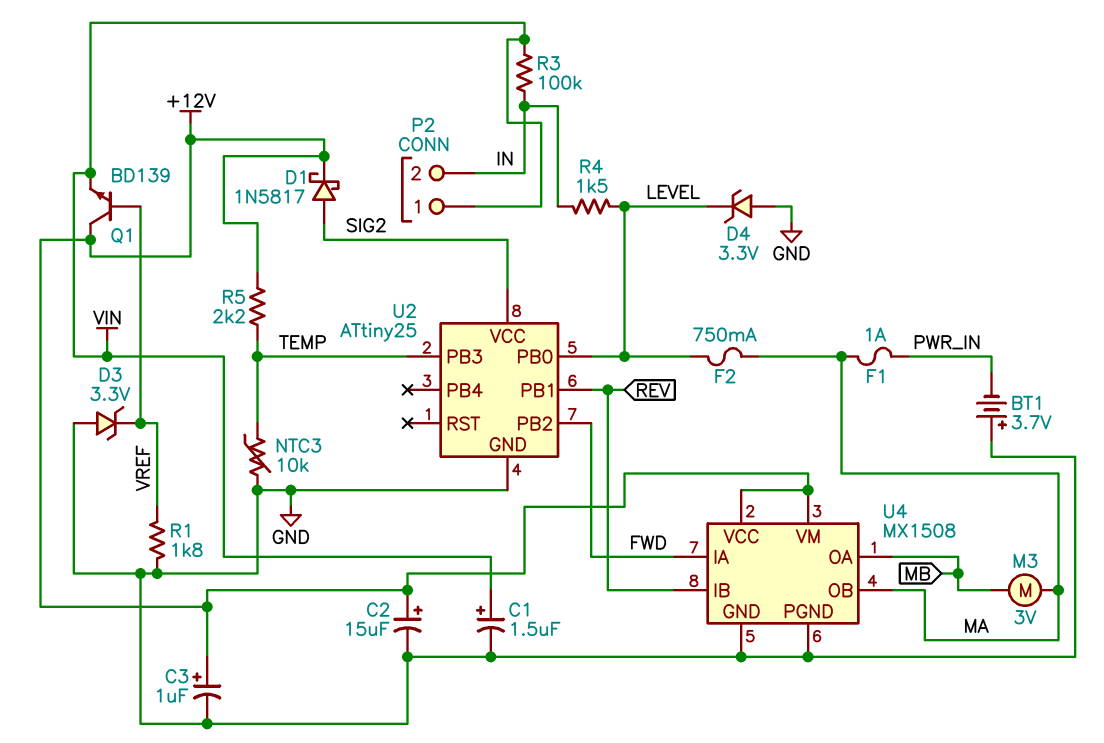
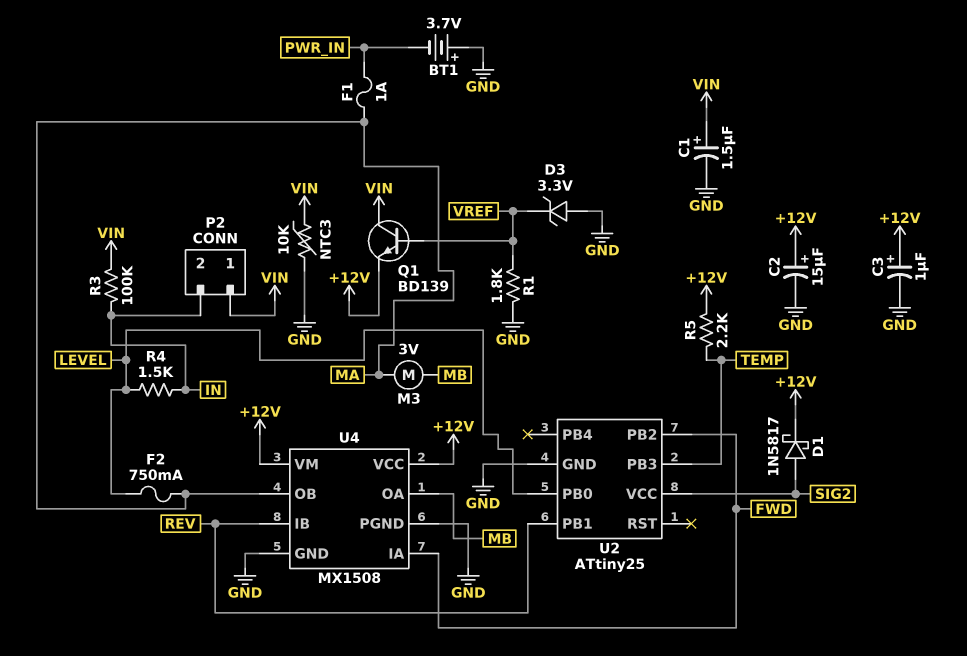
D4: zener 3.3V (A GND, K LEVEL) -> none
NTC3: 10k (GND, TEMP) -> 10k (GND, VIN)
Q1: NPN BD139 (B VREF, C +12V, E VIN) -> NPN BD139 (B VREF, C VIN, E +12V)

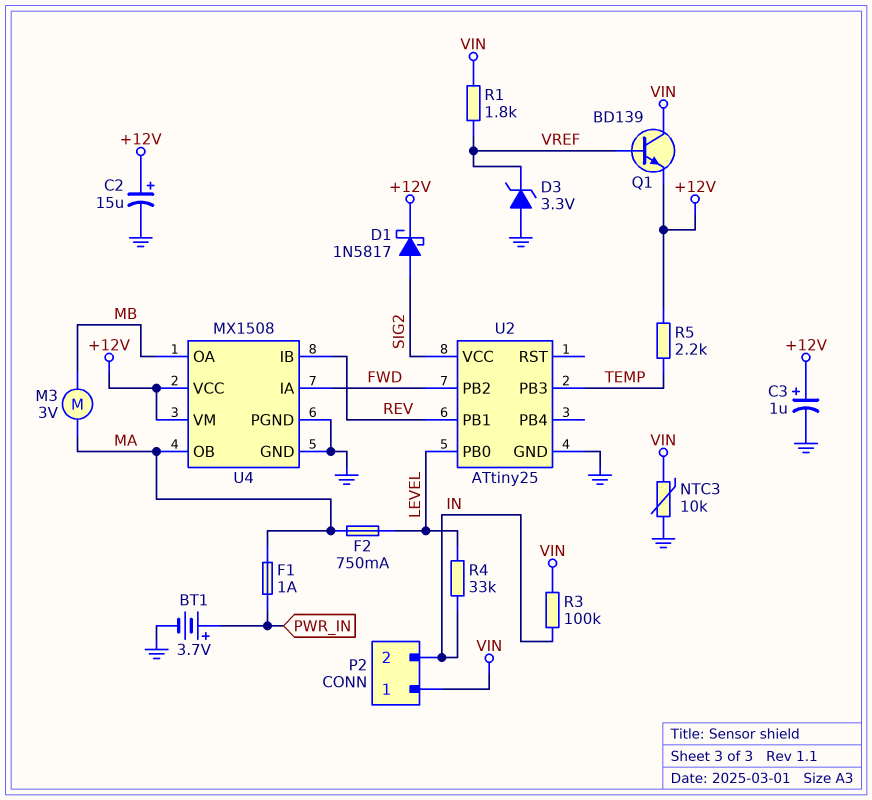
BT1: 3.7V (plus GND, minus PWR_IN) -> 3.7V (plus PWR_IN, minus GND)
C1: 1.5uF (plus VIN, minus GND) -> none
R1: 1.8k (GND, VREF) -> 1.8k (VIN, VREF)
R4: 1.5k (IN, LEVEL) -> 33k (IN, LEVEL)

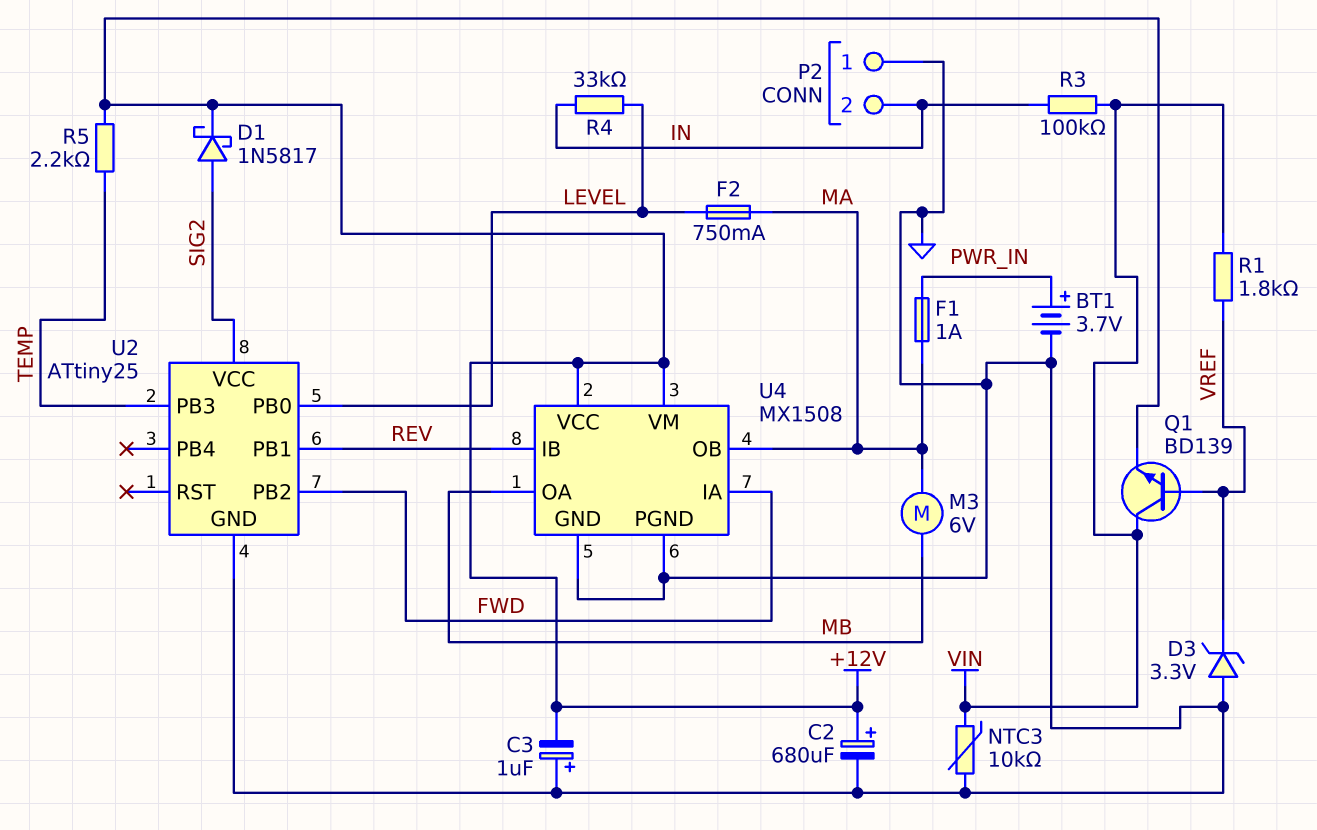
C2: 15uF (plus +12V, minus GND) -> 680uF (plus +12V, minus GND)
C3: 1uF (plus +12V, minus GND) -> 1uF (plus GND, minus +12V)
M3: motor 3V (MA, MB) -> motor 6V (MA, MB)
P2 pin 1: VIN -> GND

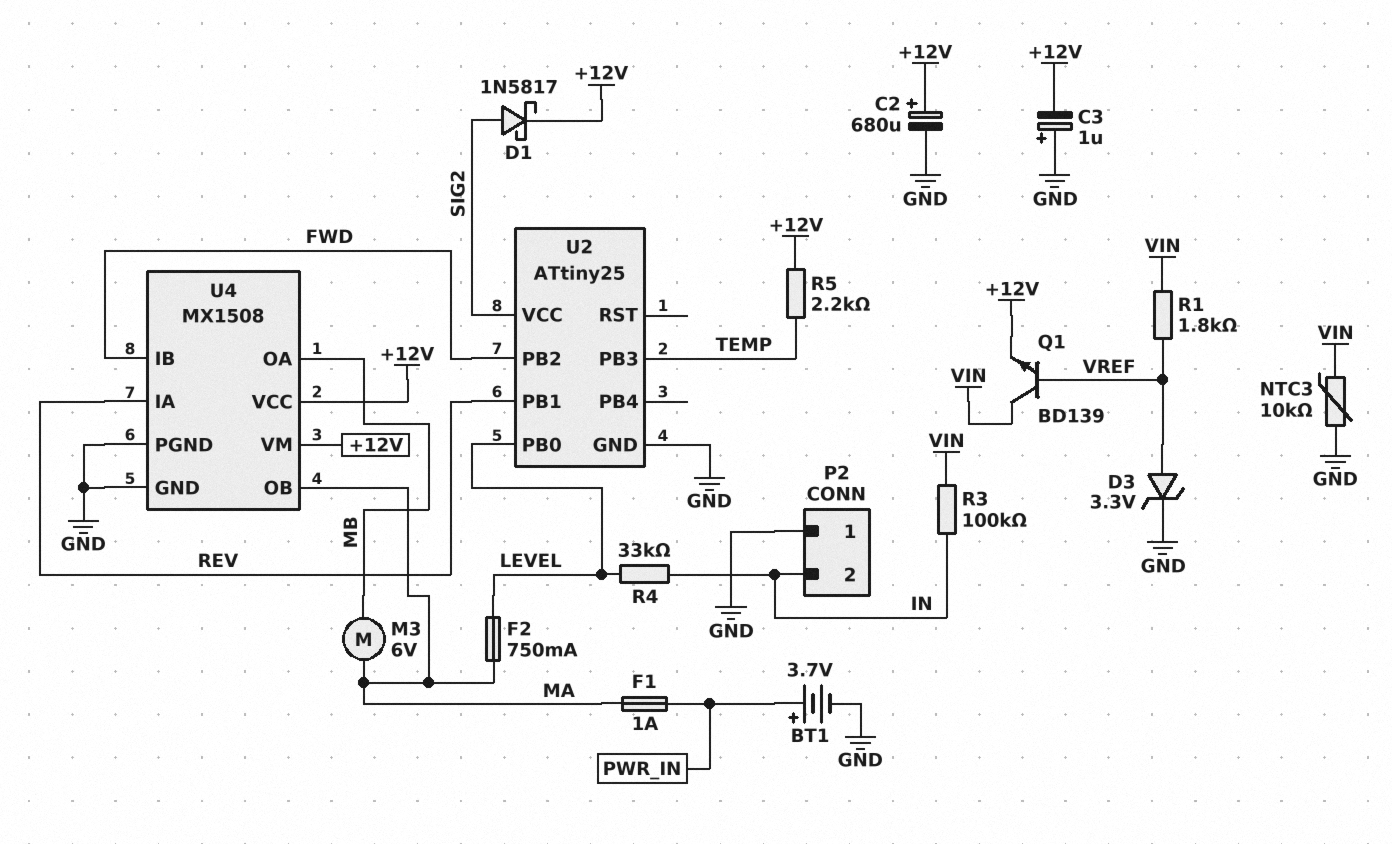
D3: zener 3.3V (A GND, K VREF) -> zener 3.3V (A VREF, K GND)
U4 pin IA: FWD -> REV
U4 pin IB: REV -> FWD

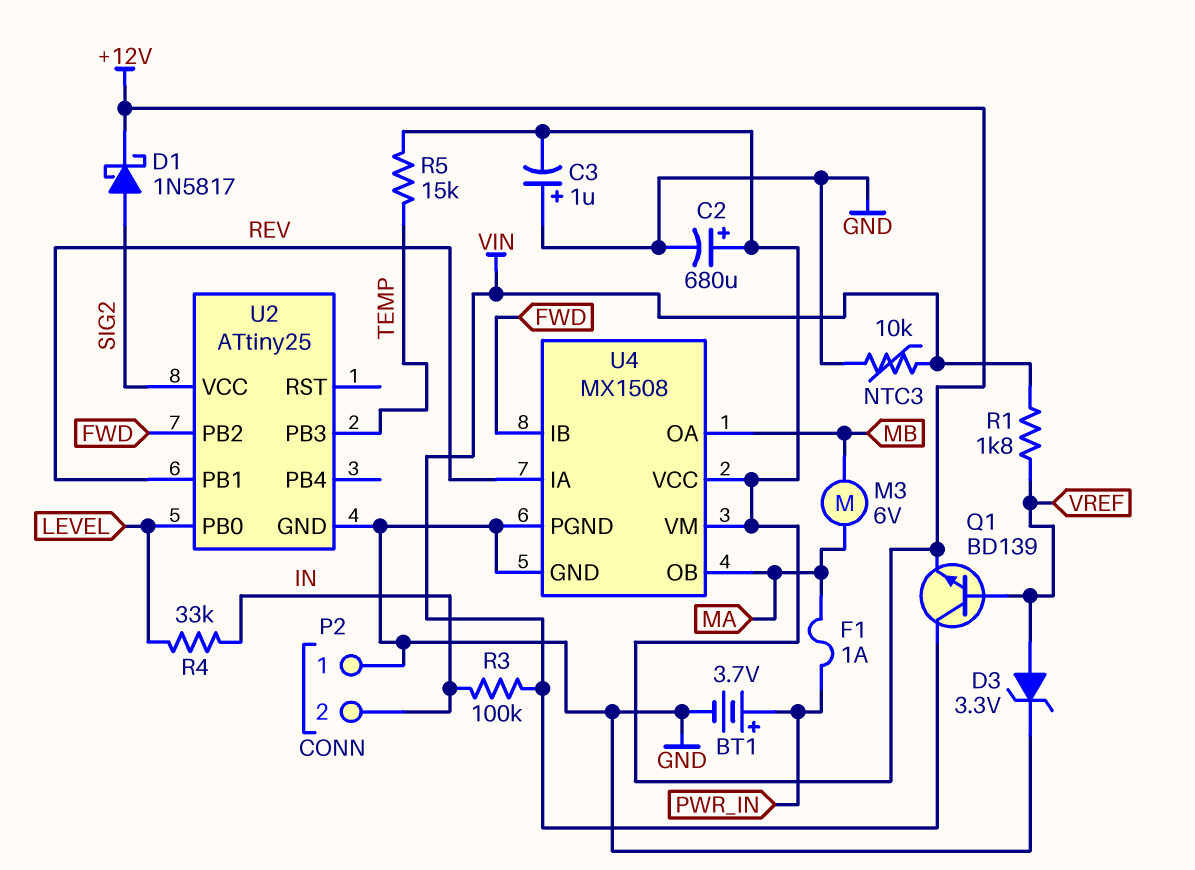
F2: 750mA (LEVEL, MA) -> none
R5: 2.2k (+12V, TEMP) -> 15k (+12V, TEMP)

